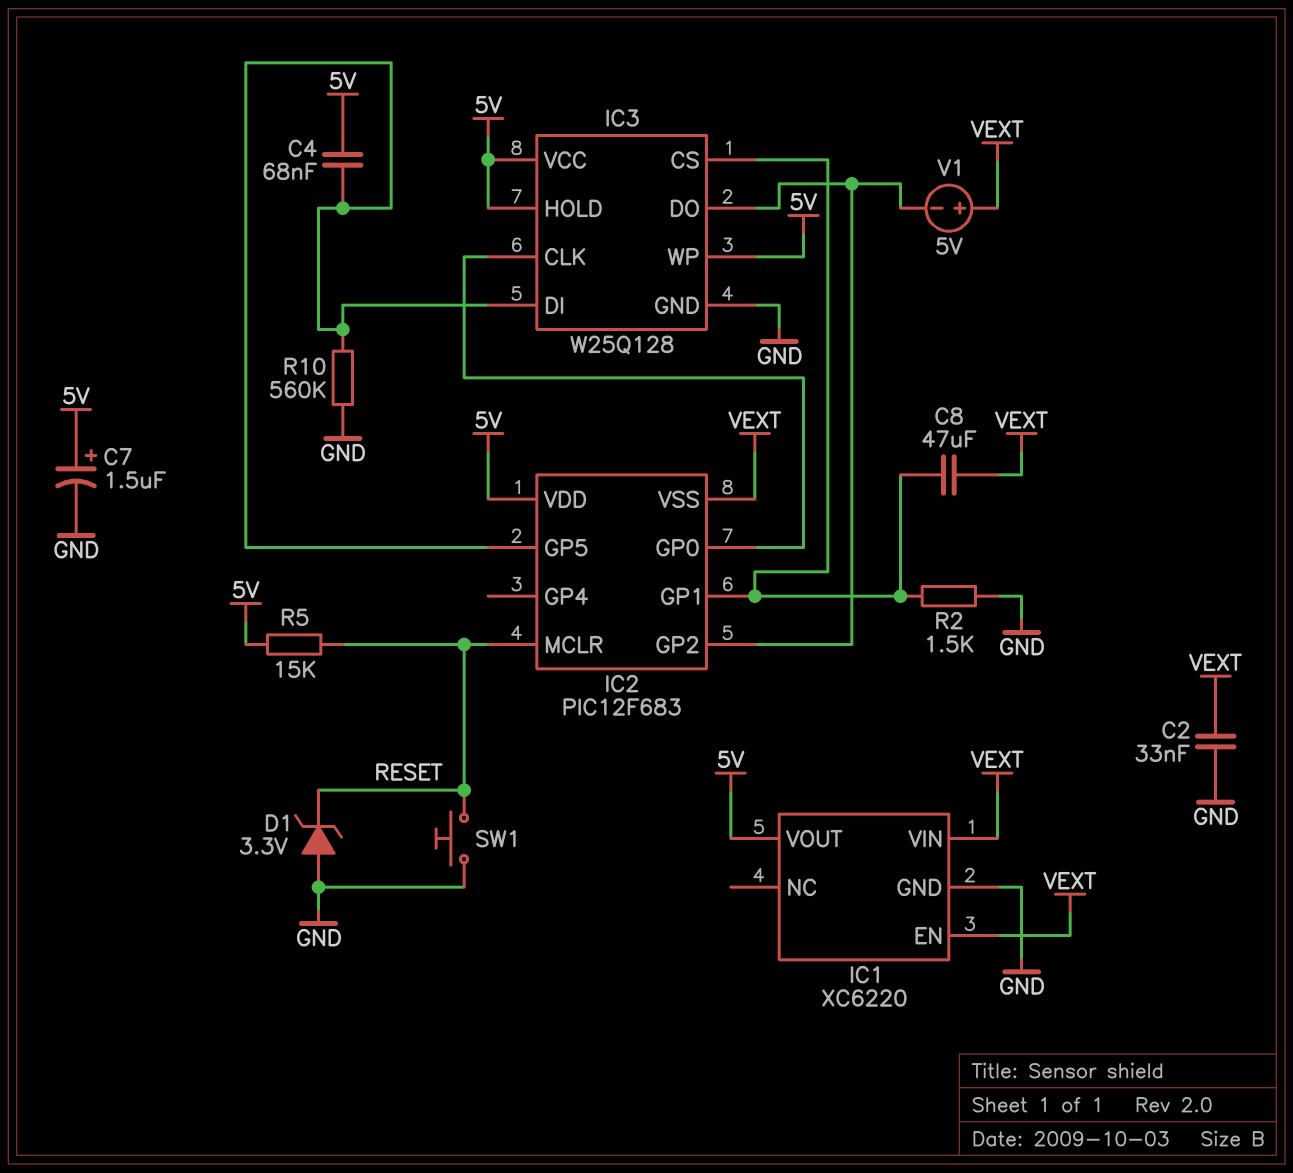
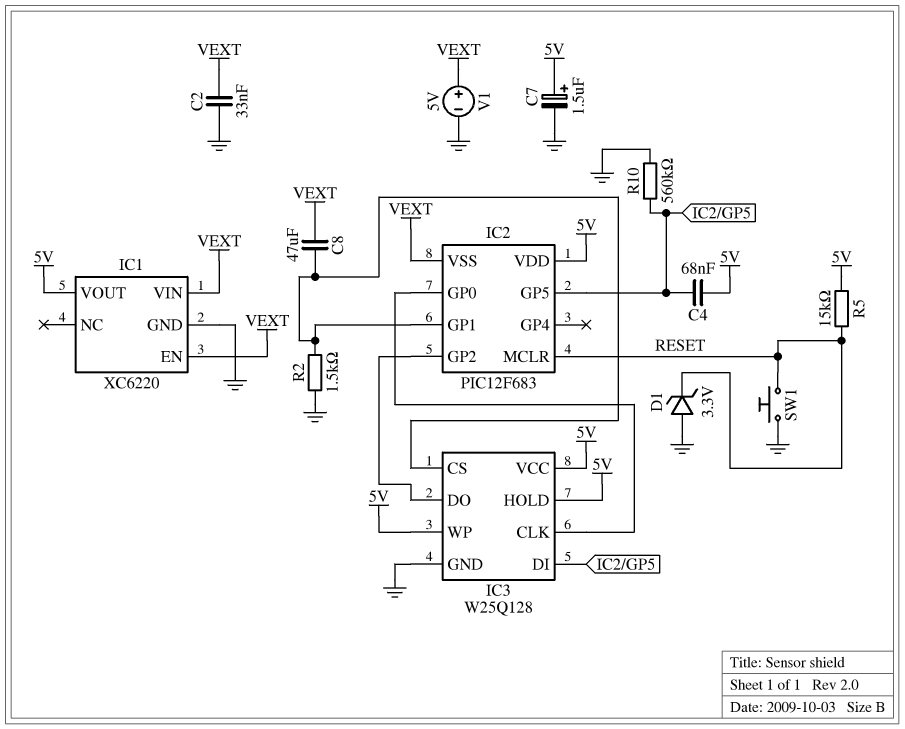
V1: 5V (plus VEXT, minus IC2/GP2) -> 5V (plus VEXT, minus GND)

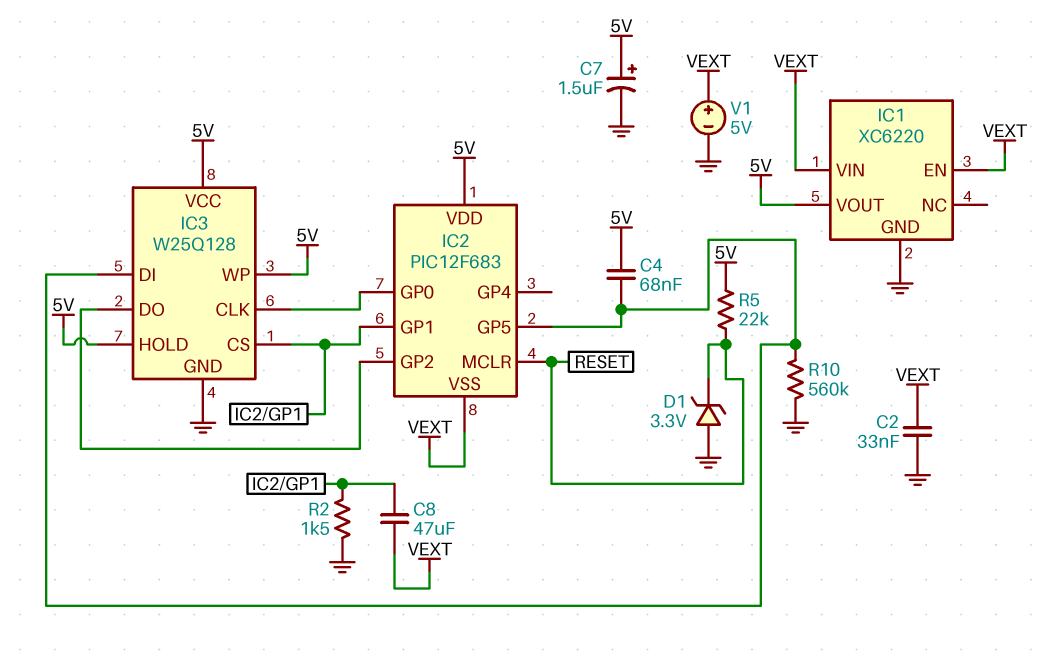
R5: 15k (5V, RESET) -> 22k (5V, RESET)
SW1: button (GND, RESET) -> none

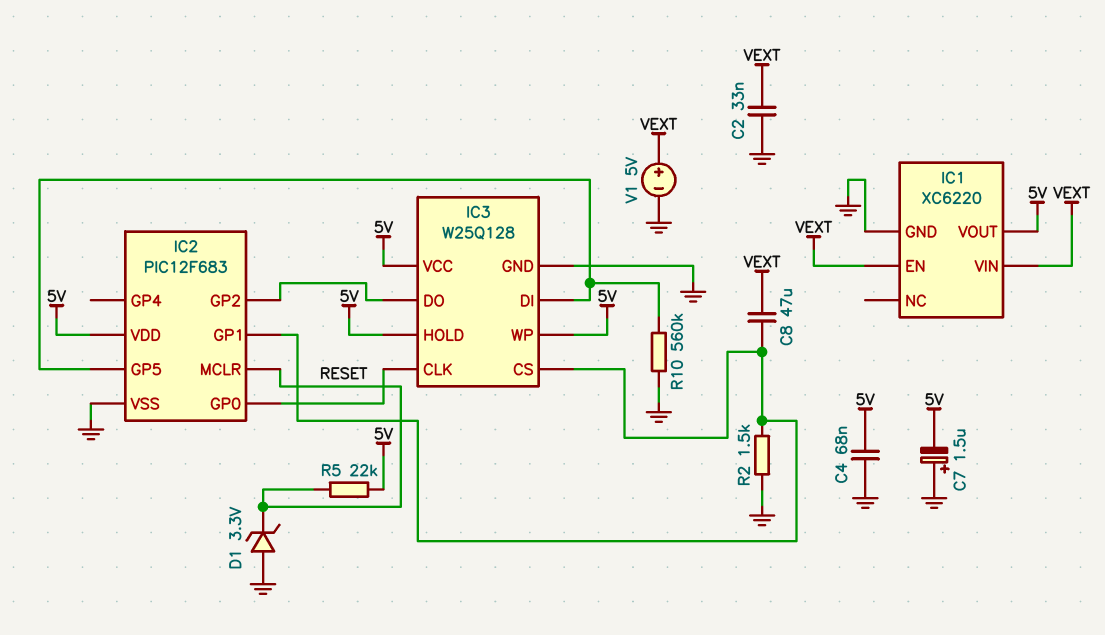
C4: 68nF (5V, IC2/GP5) -> 68nF (5V, GND)
C7: 1.5uF (plus 5V, minus GND) -> 1.5uF (plus GND, minus 5V)
IC2 pin VSS: VEXT -> GND

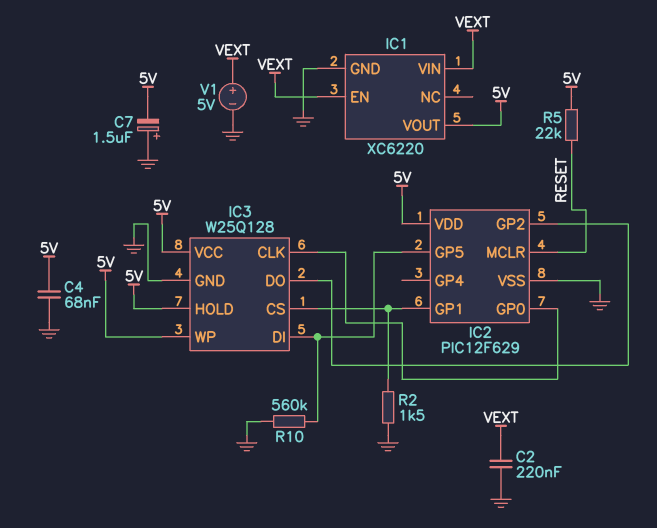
C2: 33nF (GND, VEXT) -> 220nF (GND, VEXT)
C8: 47uF (IC2/GP1, VEXT) -> none
D1: zener 3.3V (A GND, K RESET) -> none
IC2: PIC12F683 -> PIC12F629

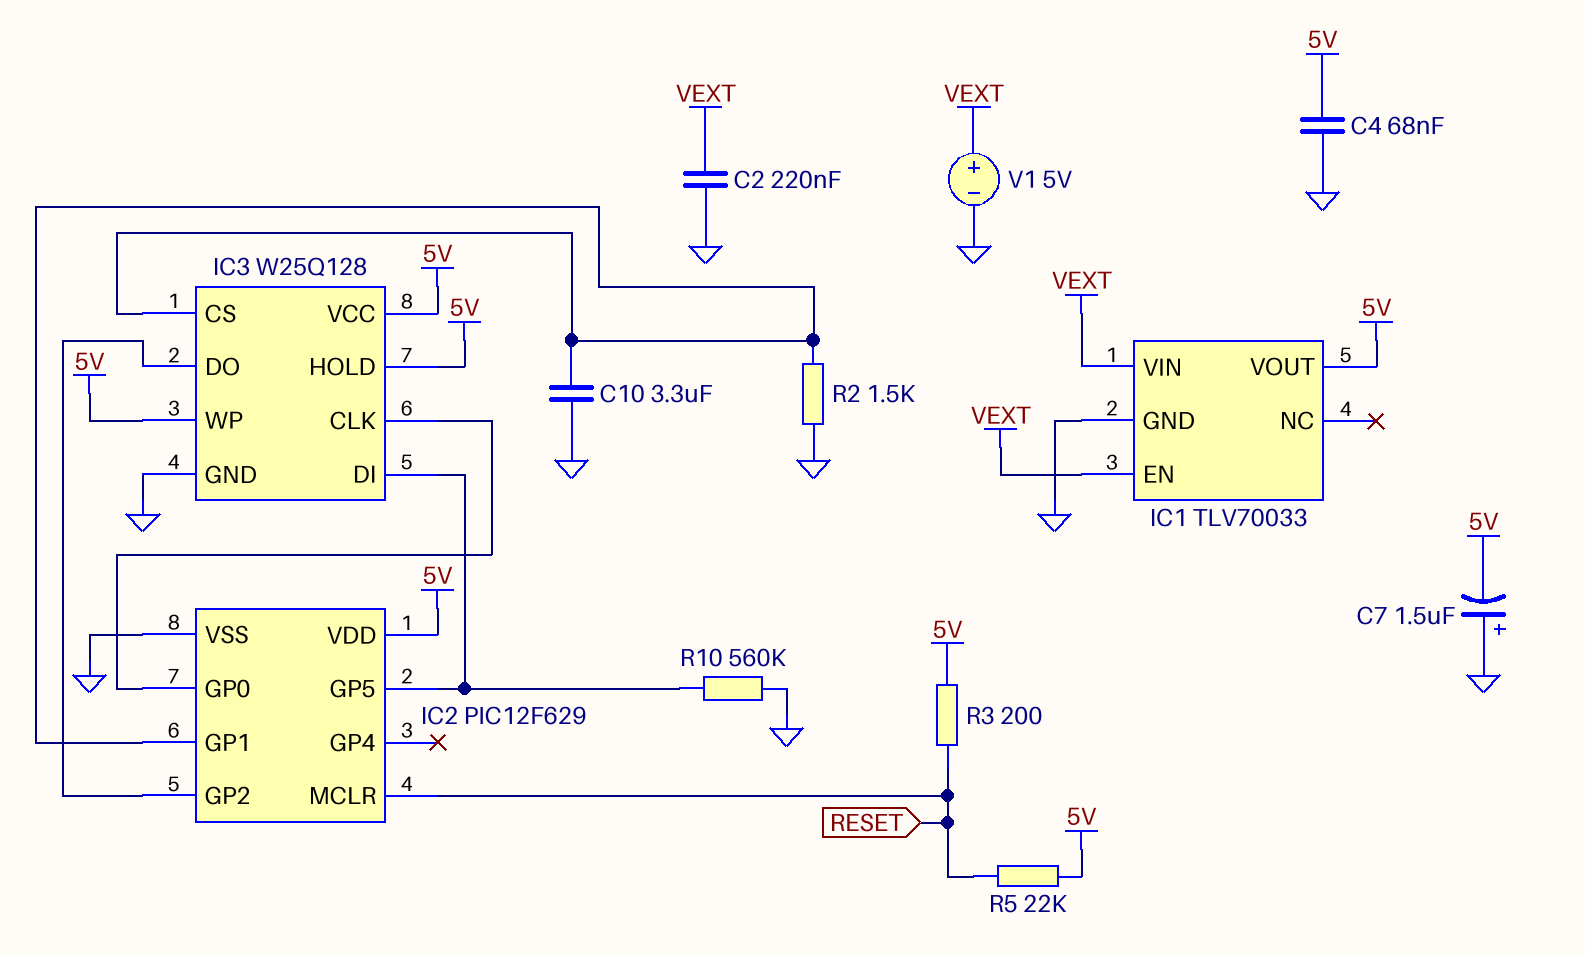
C10: none -> 3.3uF (GND, IC2/GP1)
IC1: XC6220 -> TLV70033
R3: none -> 200 (5V, RESET)

